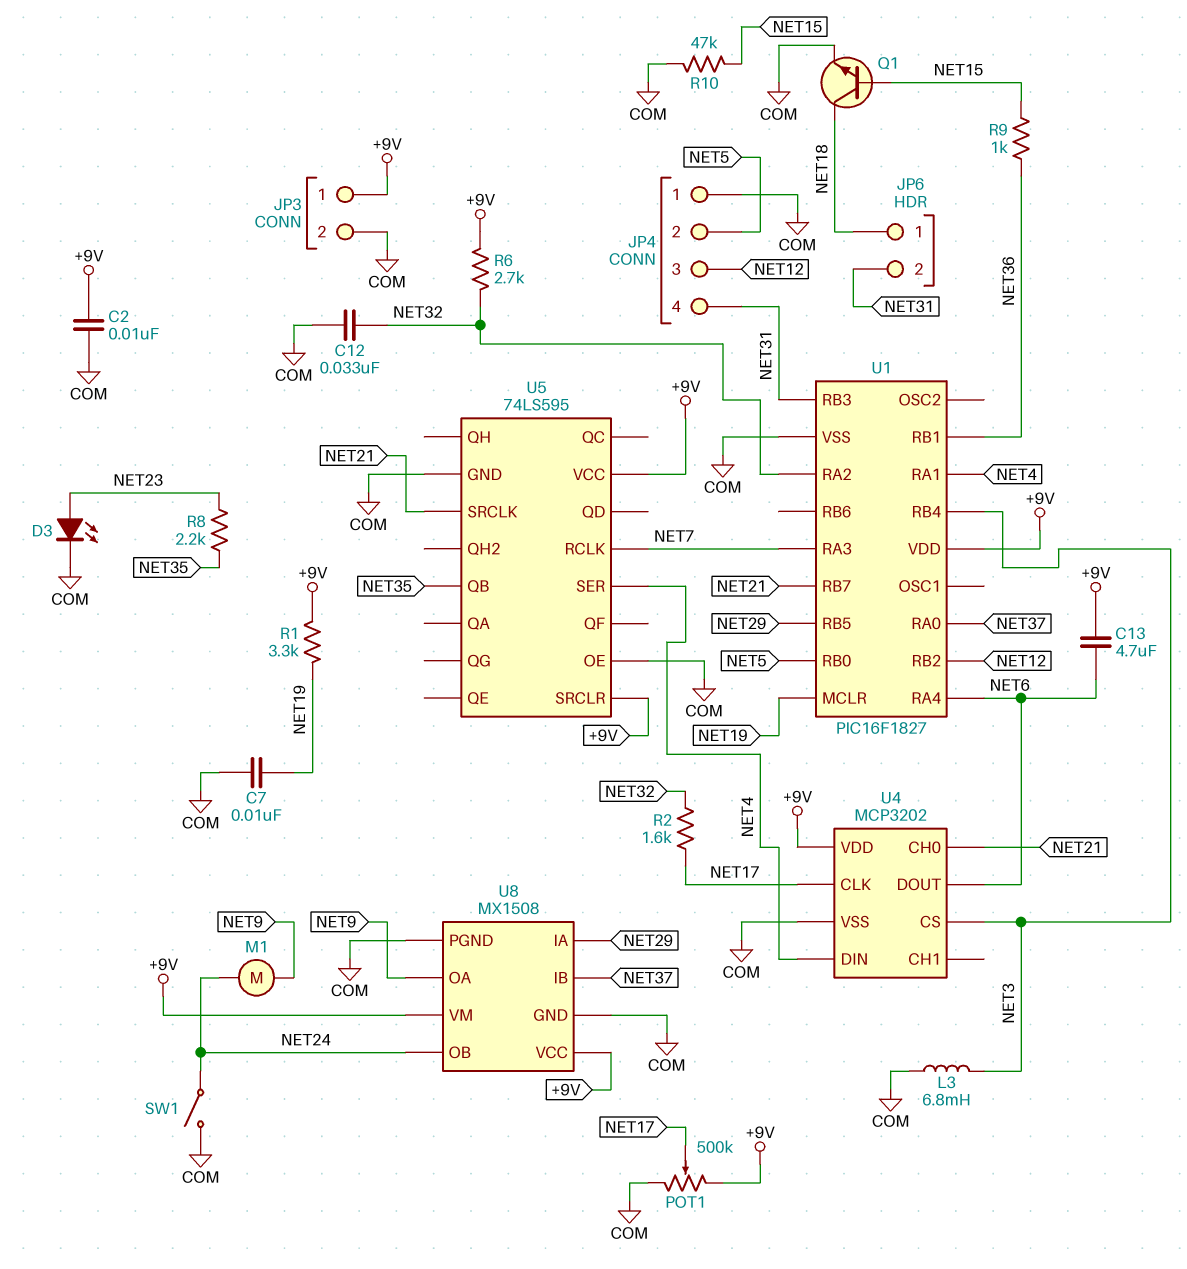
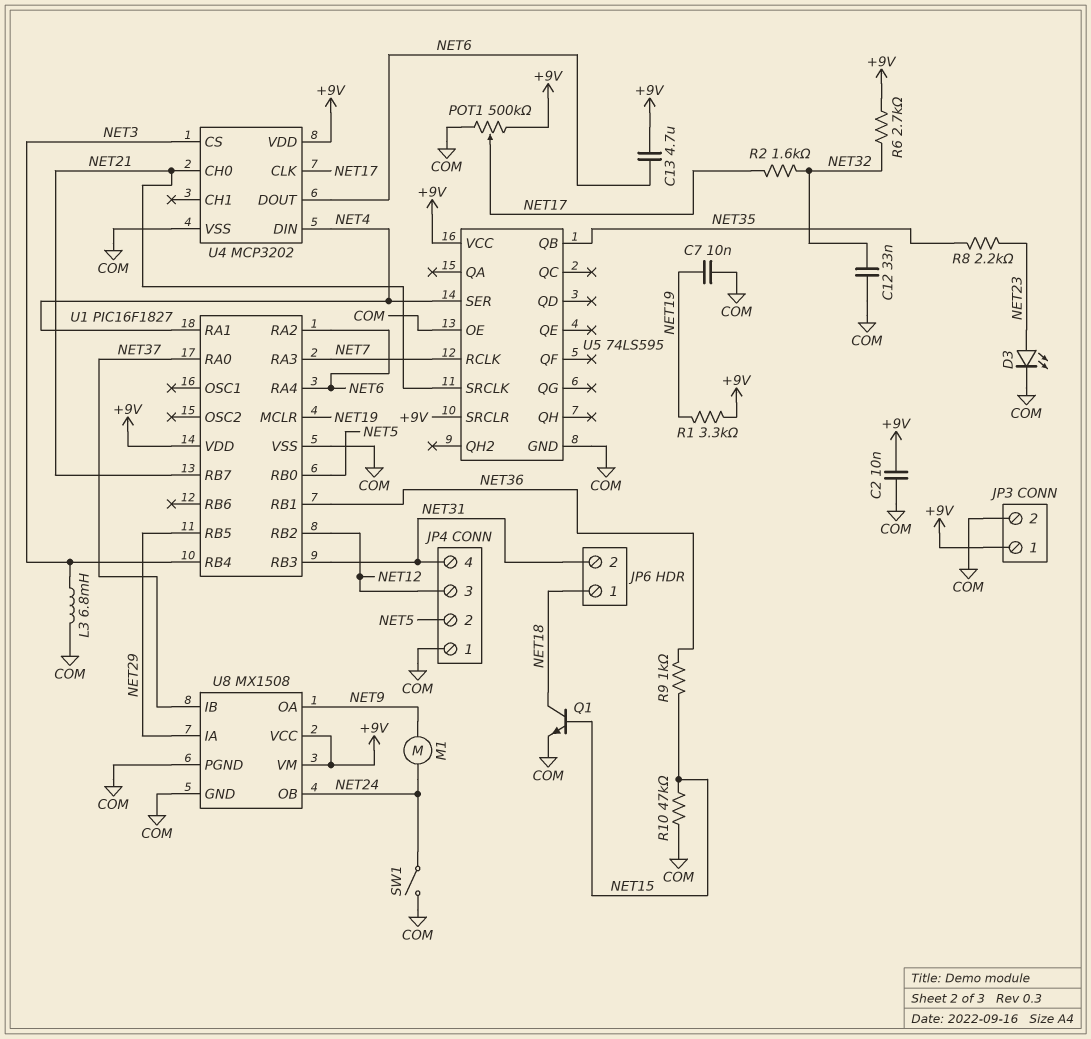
U1 pin RA2: NET32 -> NET6

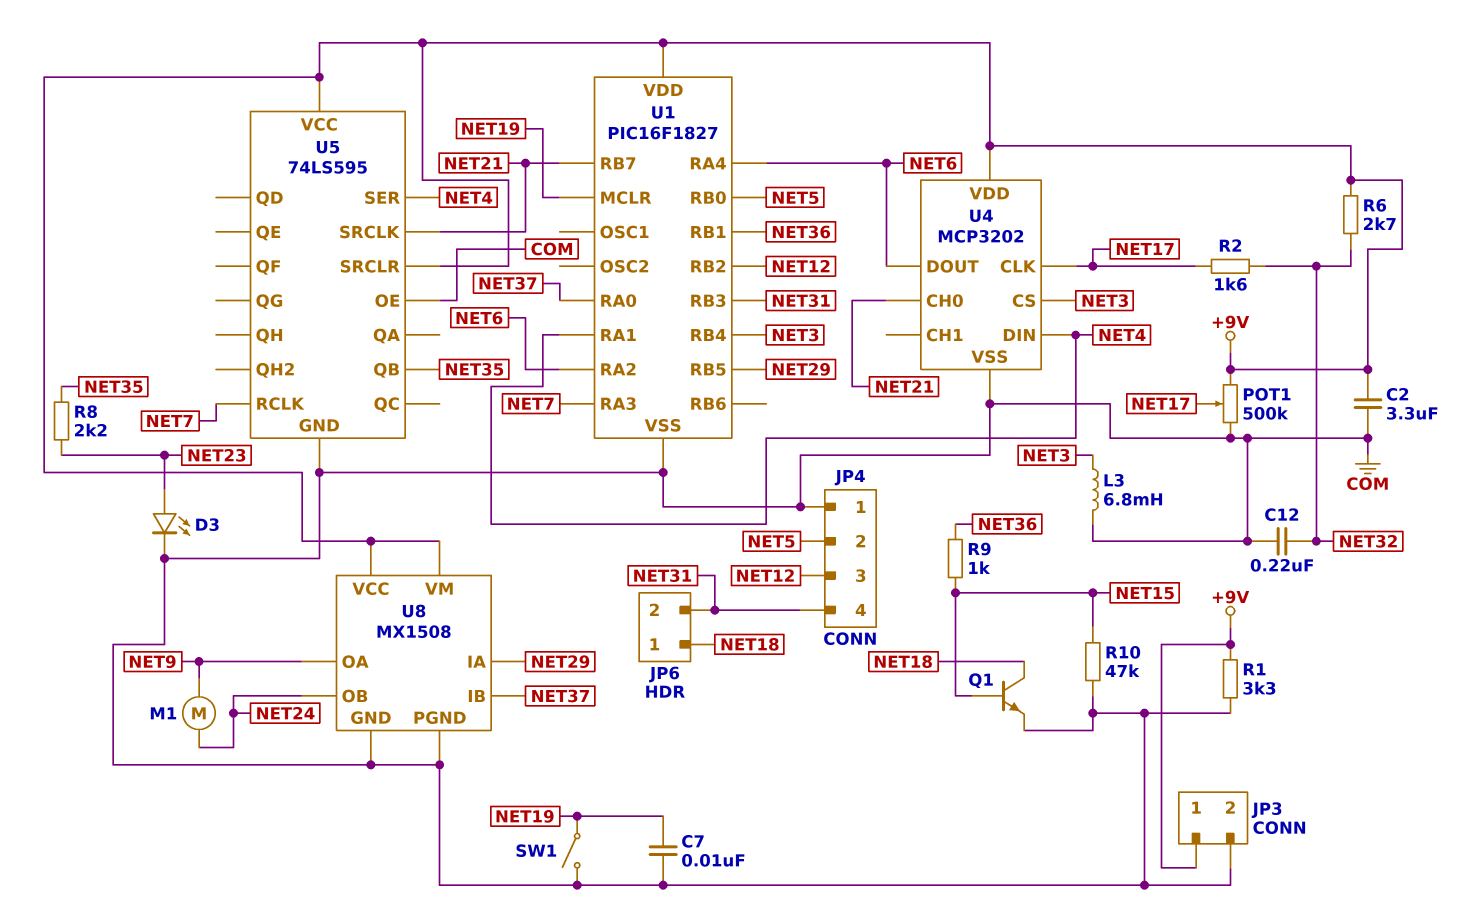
C2: 10nF (+9V, COM) -> 3.3uF (+9V, COM)
C12: 33nF (COM, NET32) -> 220nF (COM, NET32)
C13: 4.7uF (+9V, NET6) -> none
R1: 3.3k (+9V, NET19) -> 3.3k (+9V, COM)
SW1: switch (COM, NET24) -> switch (COM, NET19)

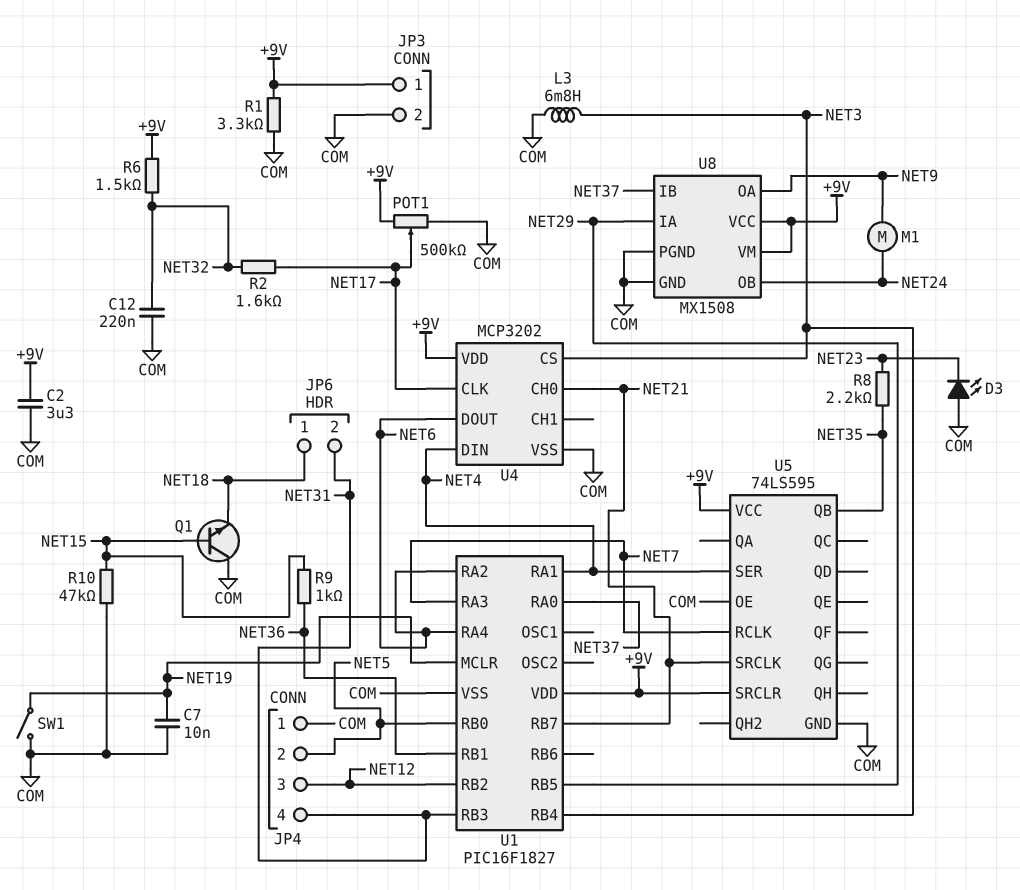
D3: LED (A NET23, K COM) -> LED (A COM, K NET23)
Q1: NPN (B NET15, C NET18, E COM) -> NPN (B NET15, C COM, E NET18)
R6: 2.7k (+9V, NET32) -> 1.5k (+9V, NET32)

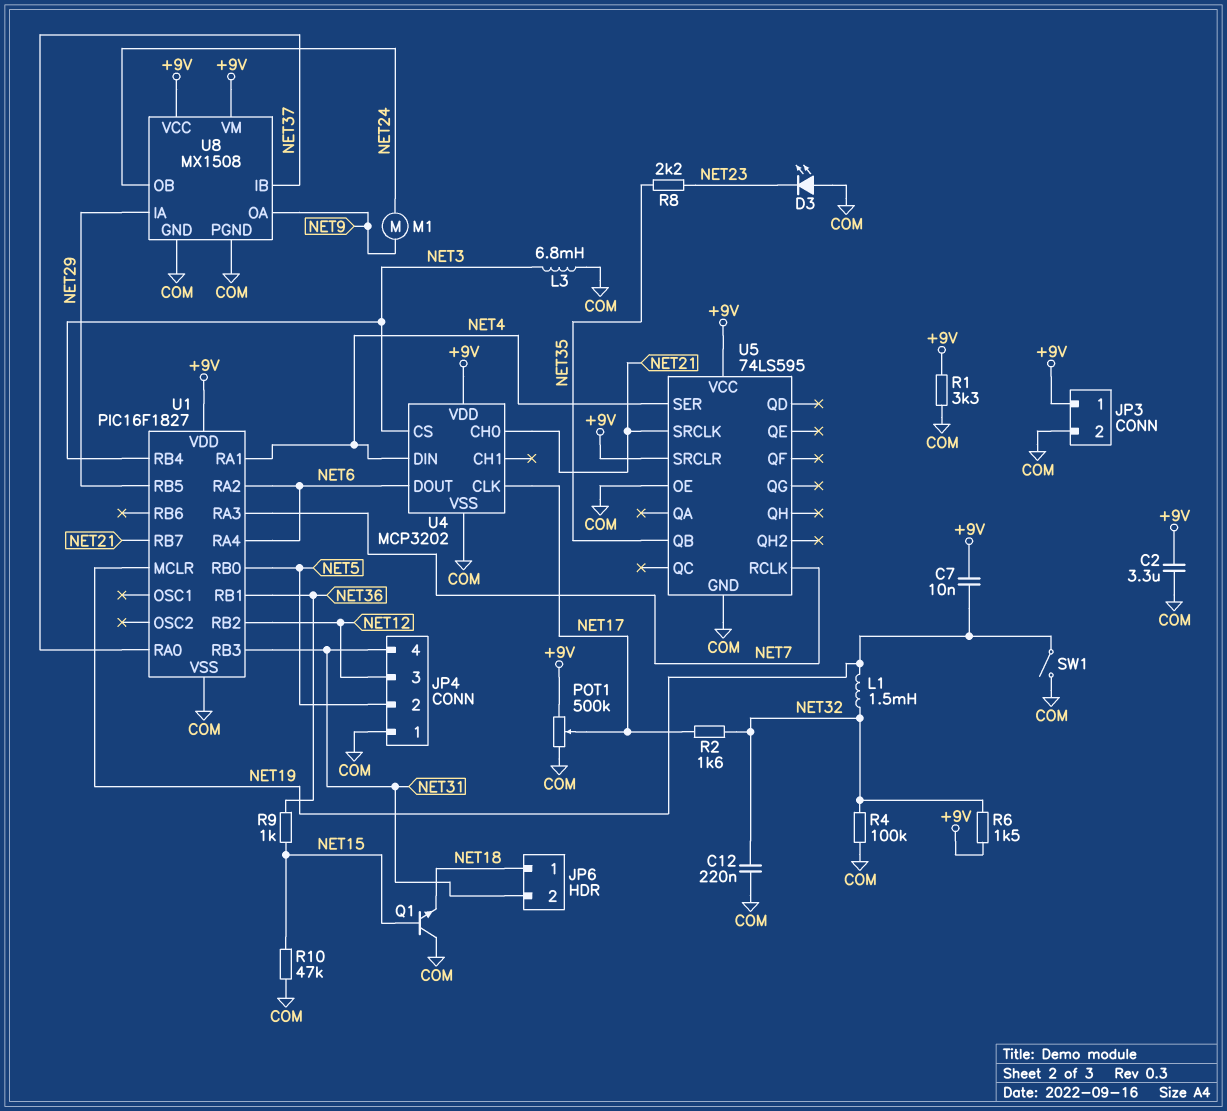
C7: 10nF (COM, NET19) -> 10nF (+9V, NET19)
L1: none -> 1.5mH (NET19, NET32)
R4: none -> 100k (COM, NET32)

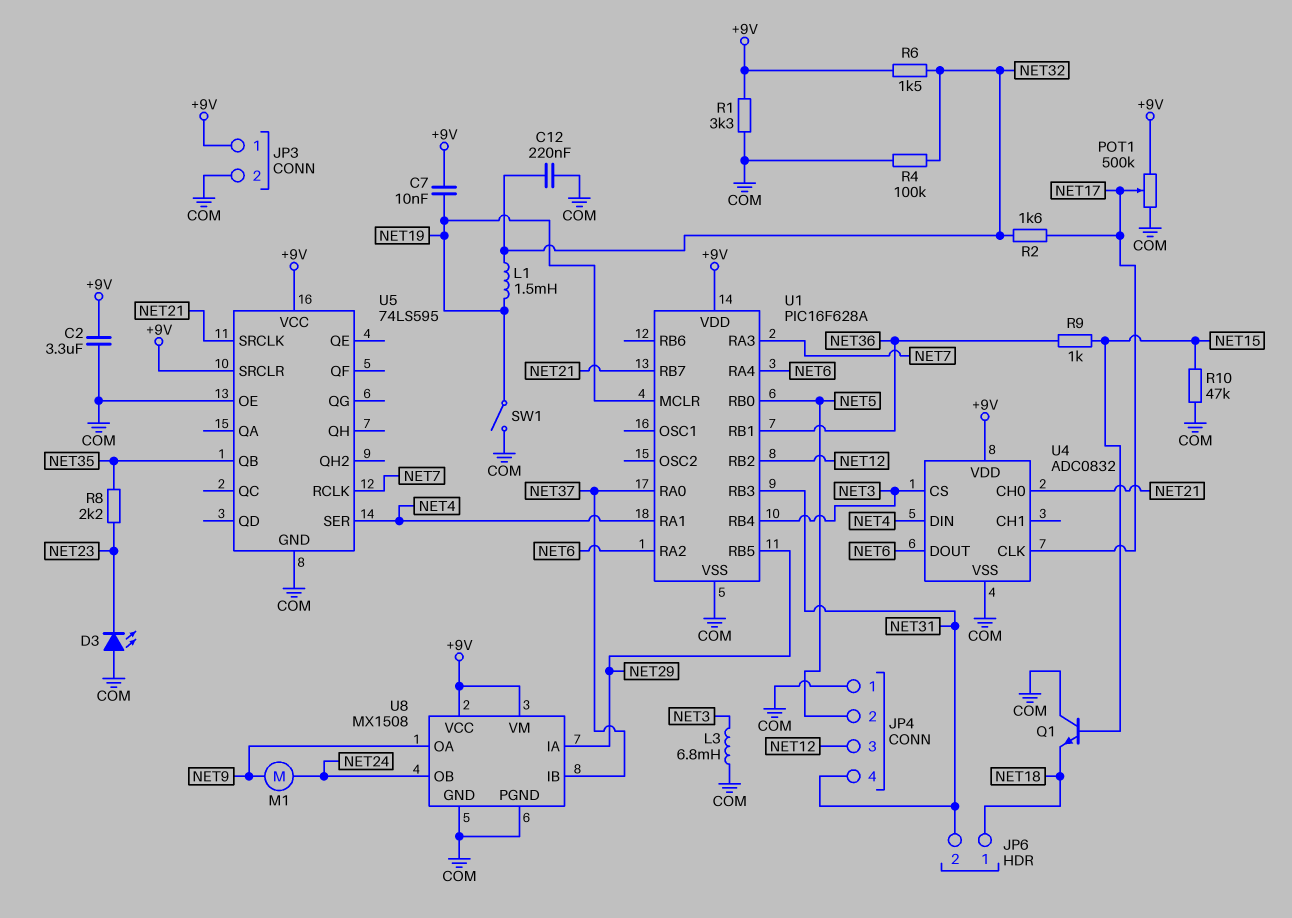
U1: PIC16F1827 -> PIC16F628A
U4: MCP3202 -> ADC0832

